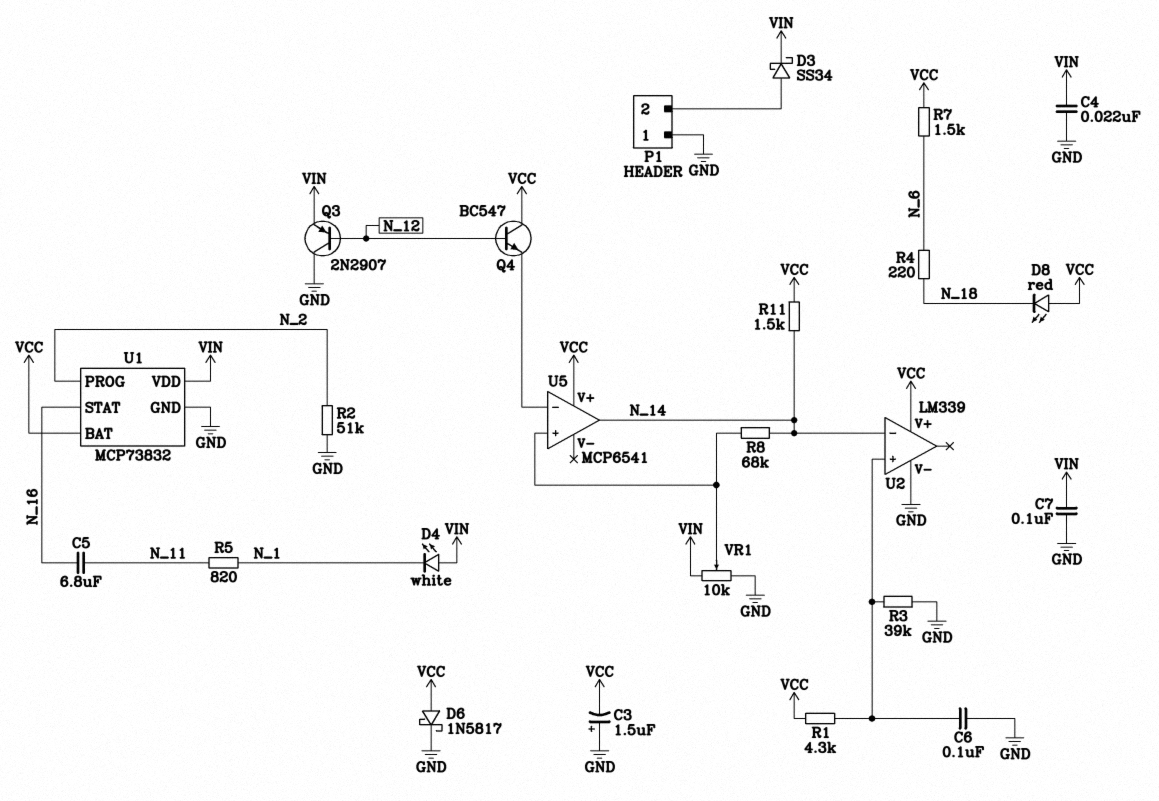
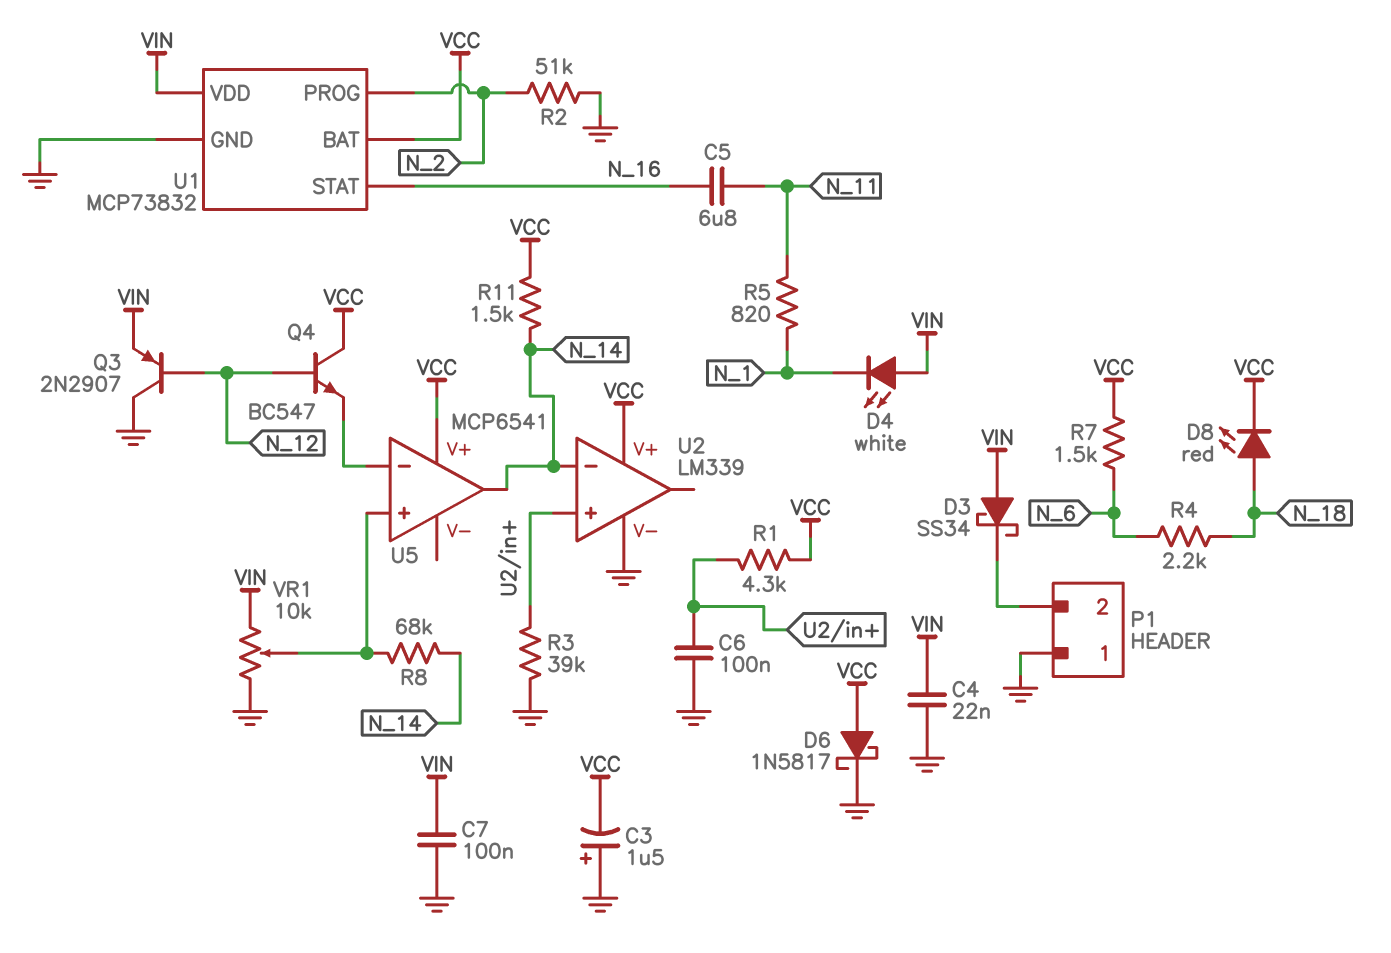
D3: schottky SS34 (A P1/2, K VIN) -> schottky SS34 (A VIN, K P1/2)
D8: LED red (A VCC, K N_18) -> LED red (A N_18, K VCC)
R4: 220 (N_6, N_18) -> 2.2k (N_6, N_18)

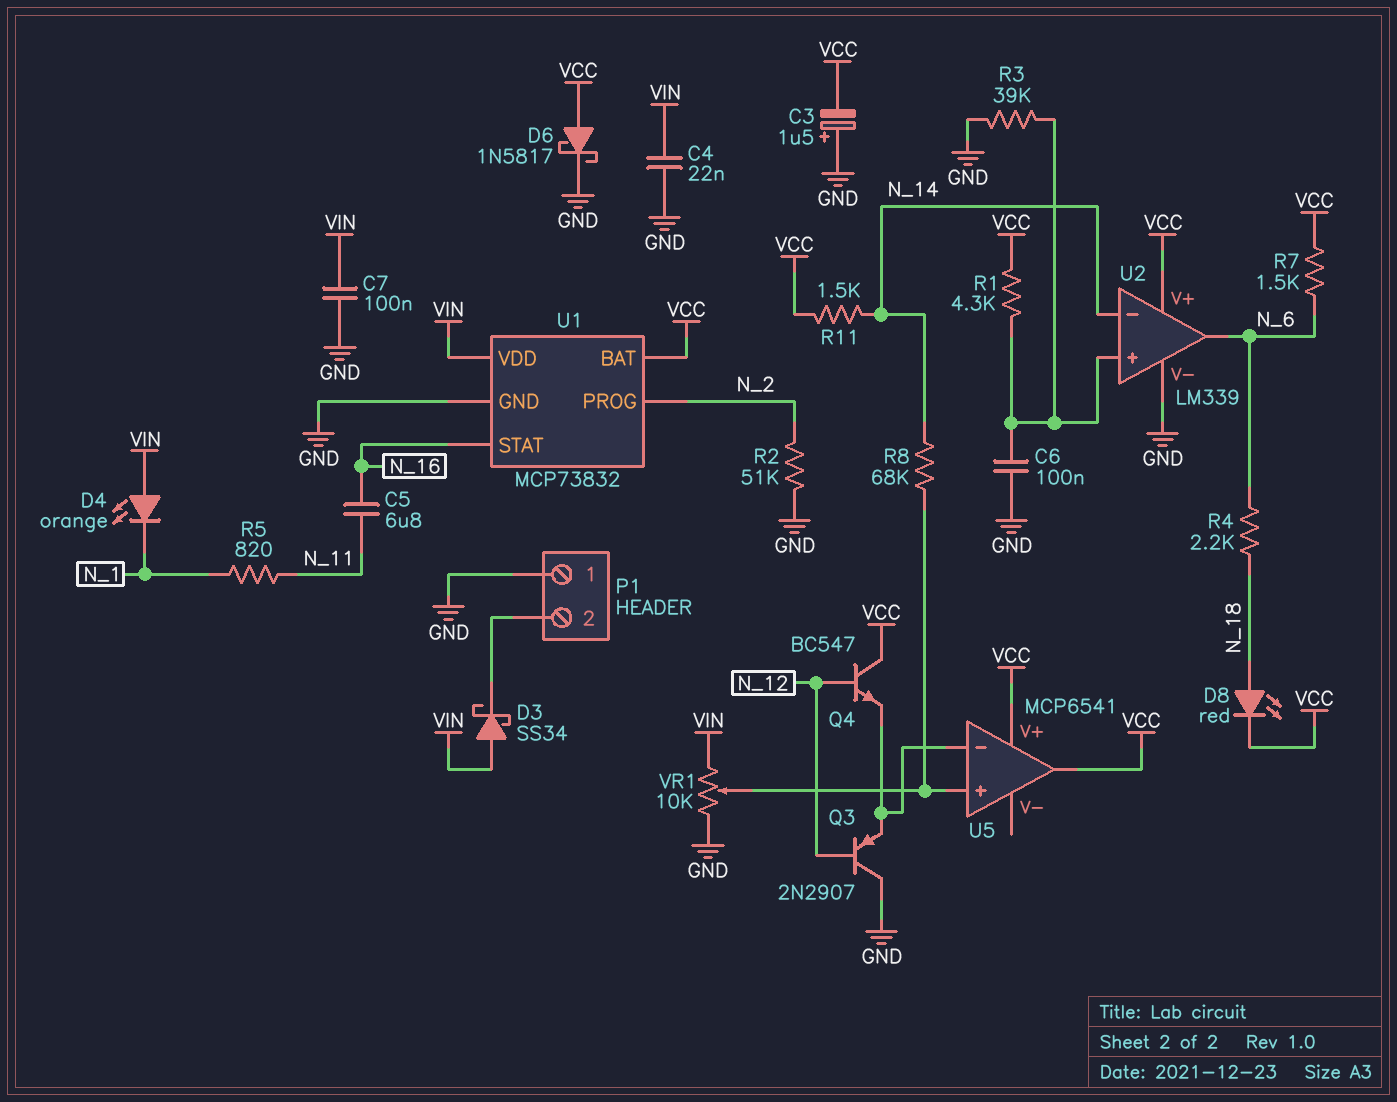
D4: LED white (A VIN, K N_1) -> LED orange (A VIN, K N_1)
Q3: PNP 2N2907 (B N_12, C GND, E VIN) -> PNP 2N2907 (B N_12, C GND, E U5/in-)
U2 pin out: none -> N_6
U5 pin out: N_14 -> VCC

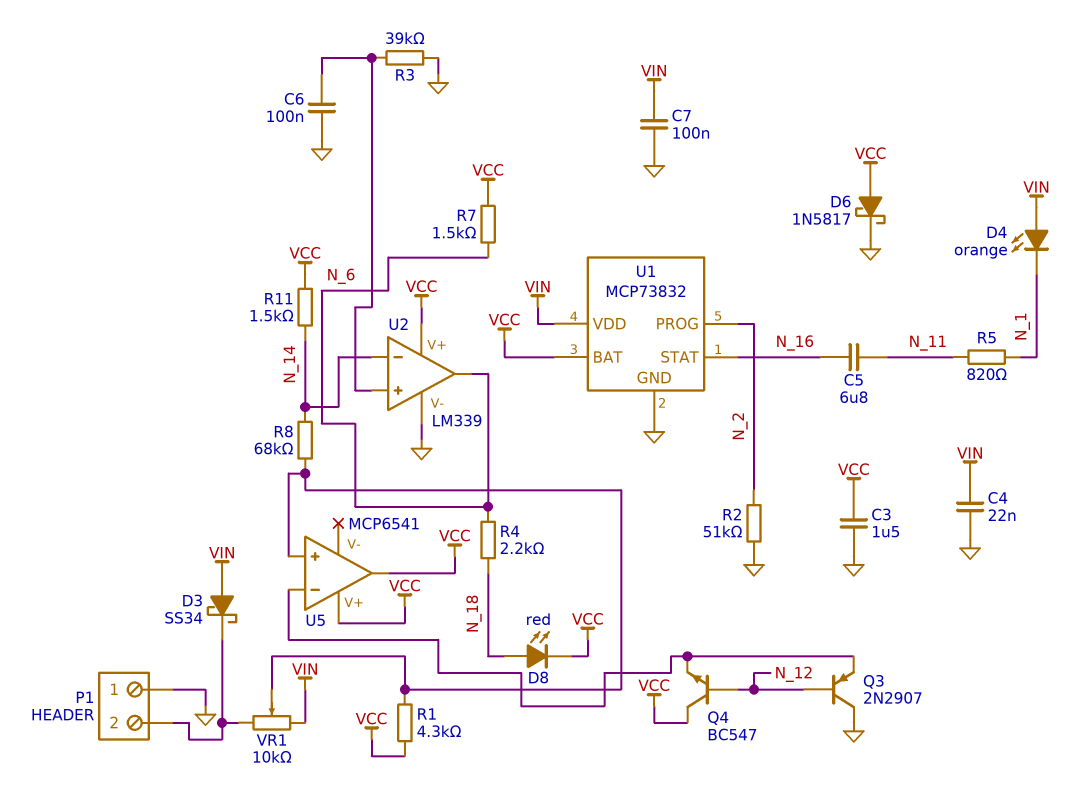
C3: 1.5uF (plus GND, minus VCC) -> 1.5uF (GND, VCC)
R1: 4.3k (U2/in+, VCC) -> 4.3k (U5/in+, VCC)
VR1: 10k (GND, VIN, wiper U5/in+) -> 10k (P1/2, VIN, wiper U5/in+)

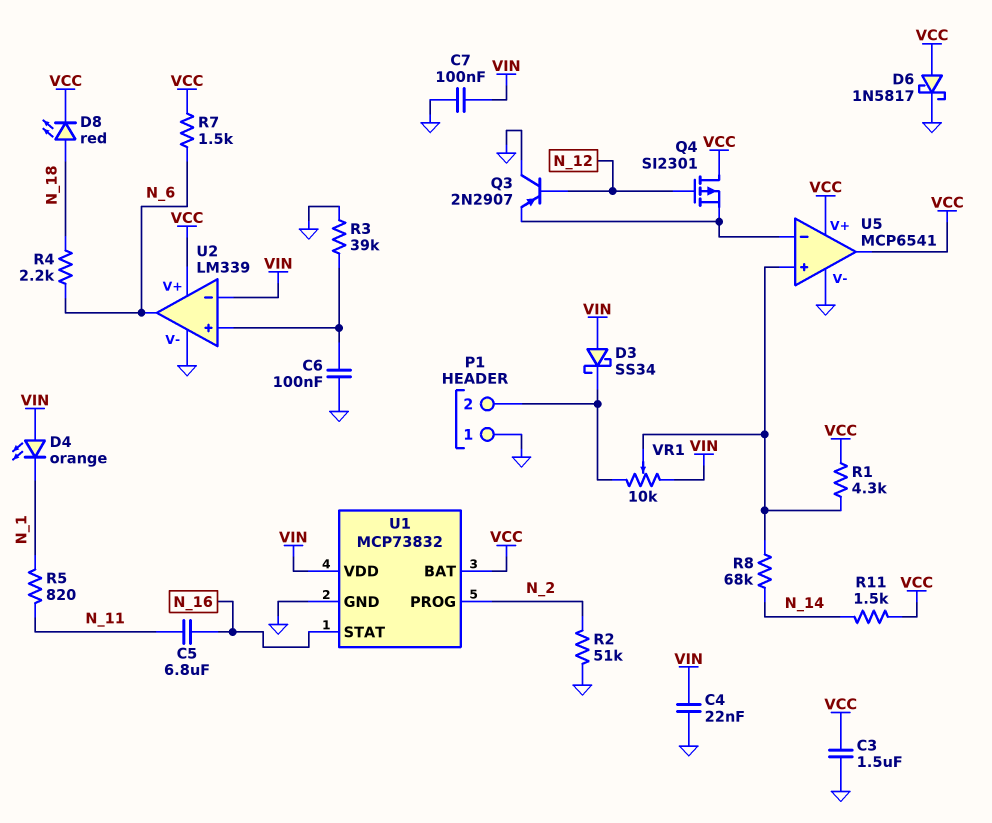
Q4: NPN BC547 (B N_12, C VCC, E U5/in-) -> PMOS SI2301 (G N_12, D VCC, S U5/in-)
U2 pin in-: N_14 -> VIN
U5 pin V-: none -> GND

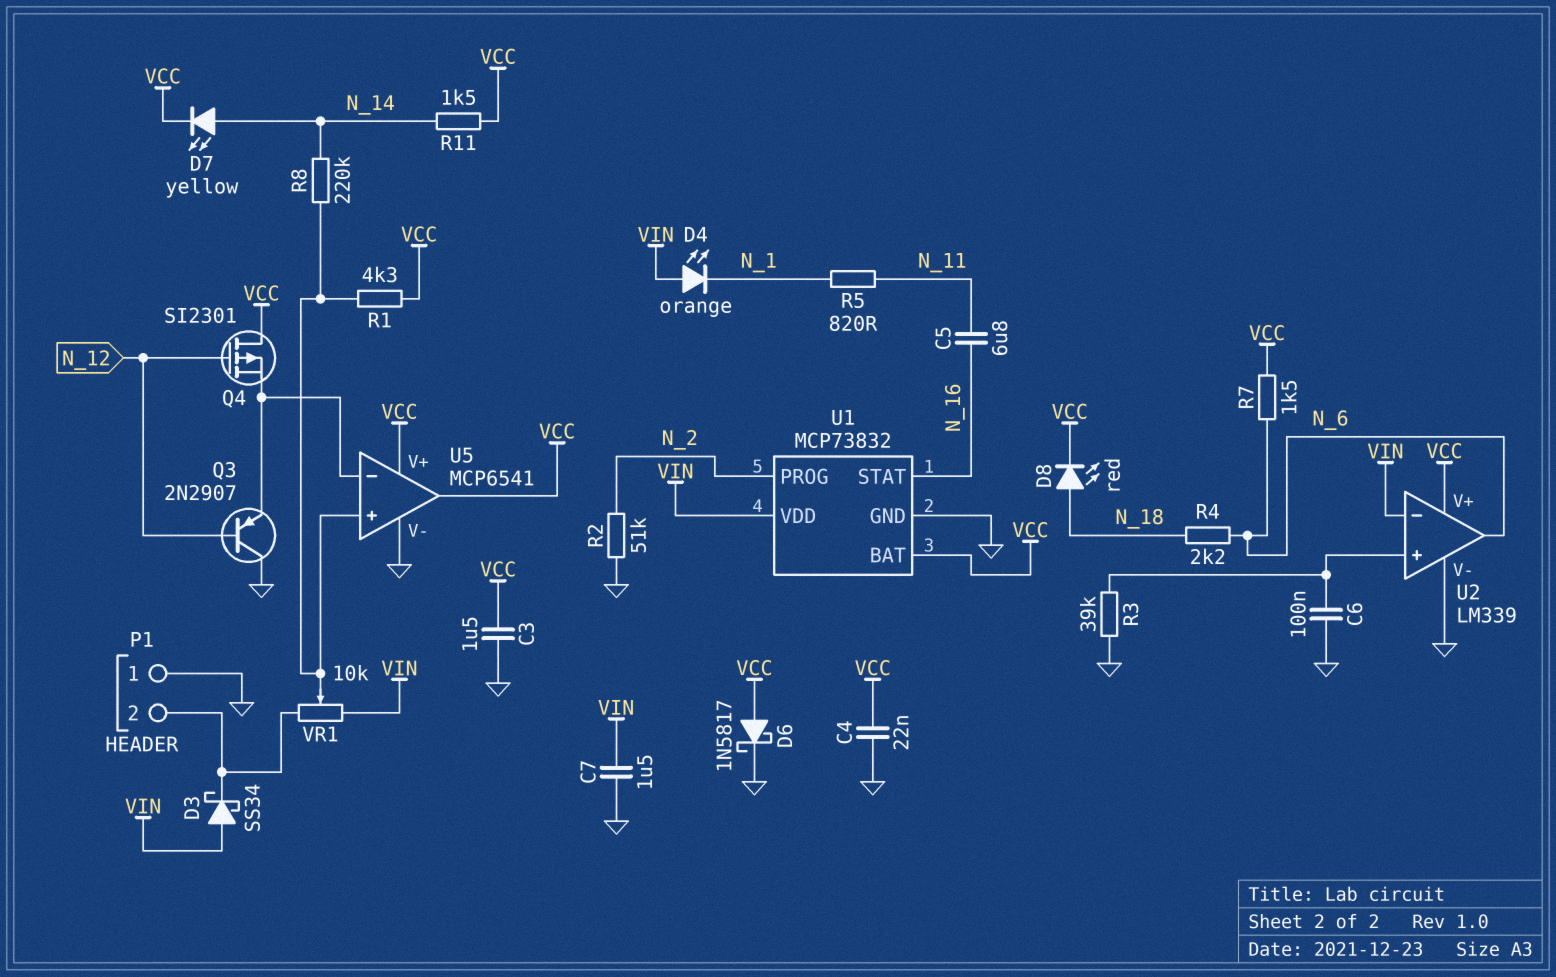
C4: 22nF (GND, VIN) -> 22nF (GND, VCC)
C7: 100nF (GND, VIN) -> 1.5uF (GND, VIN)
D7: none -> LED yellow (A N_14, K VCC)
R8: 68k (N_14, U5/in+) -> 220k (N_14, U5/in+)

